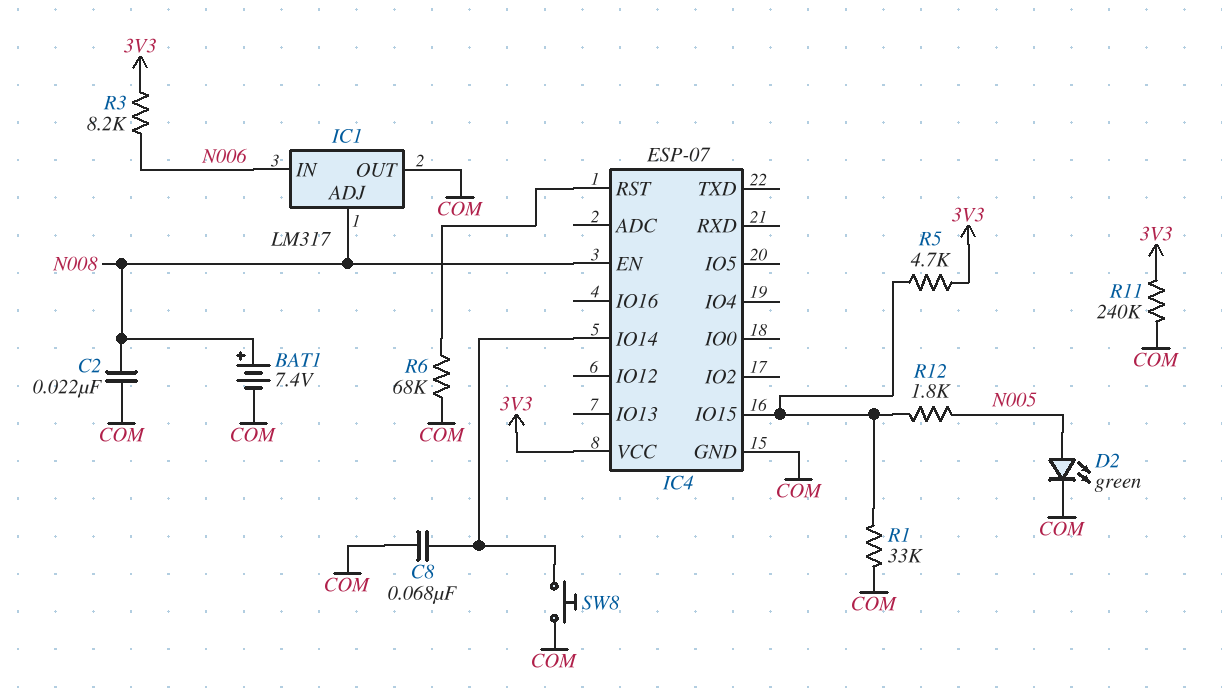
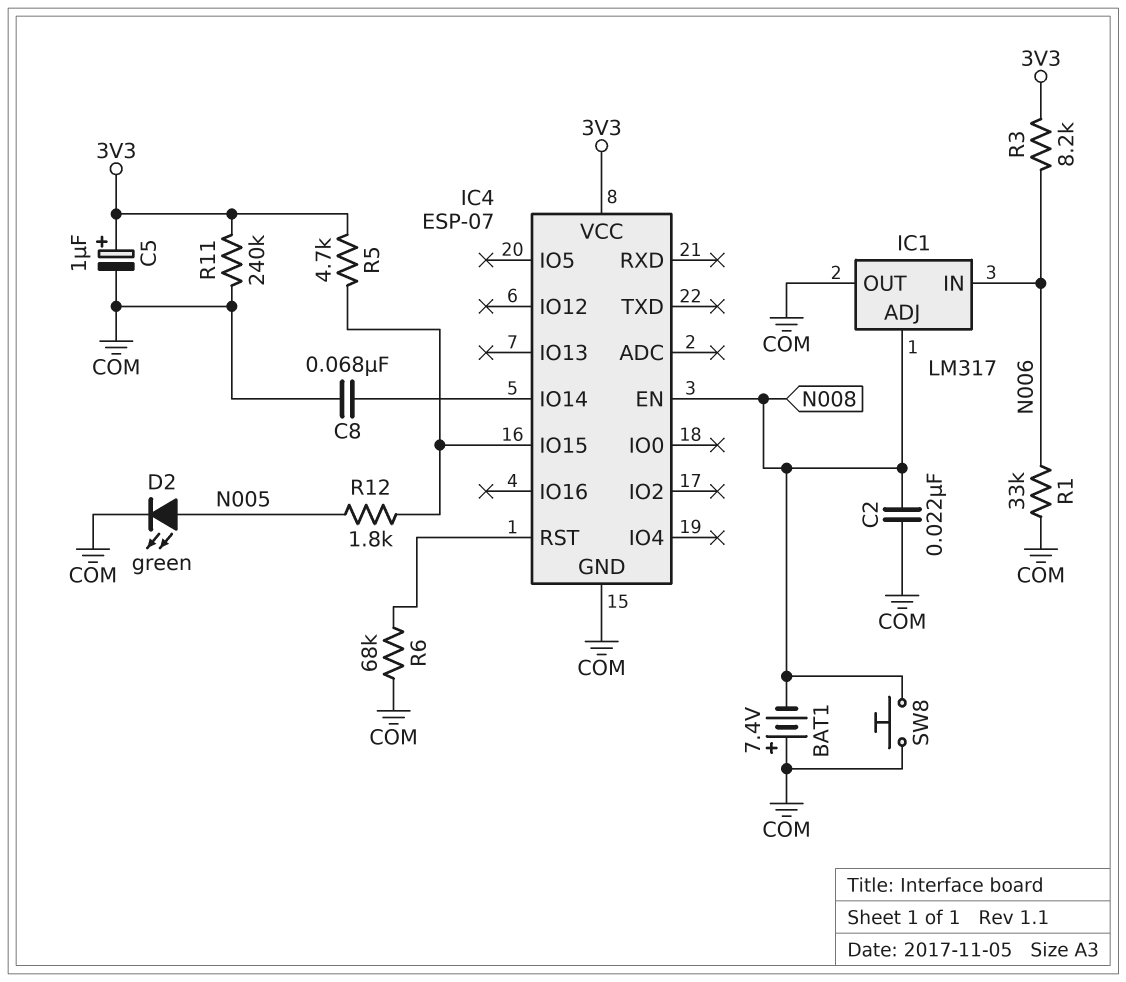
BAT1: 7.4V (plus N008, minus COM) -> 7.4V (plus COM, minus N008)
C5: none -> 1uF (plus 3V3, minus COM)
R1: 33k (COM, IC4/IO15) -> 33k (COM, N006)
SW8: button (COM, IC4/IO14) -> button (COM, N008)

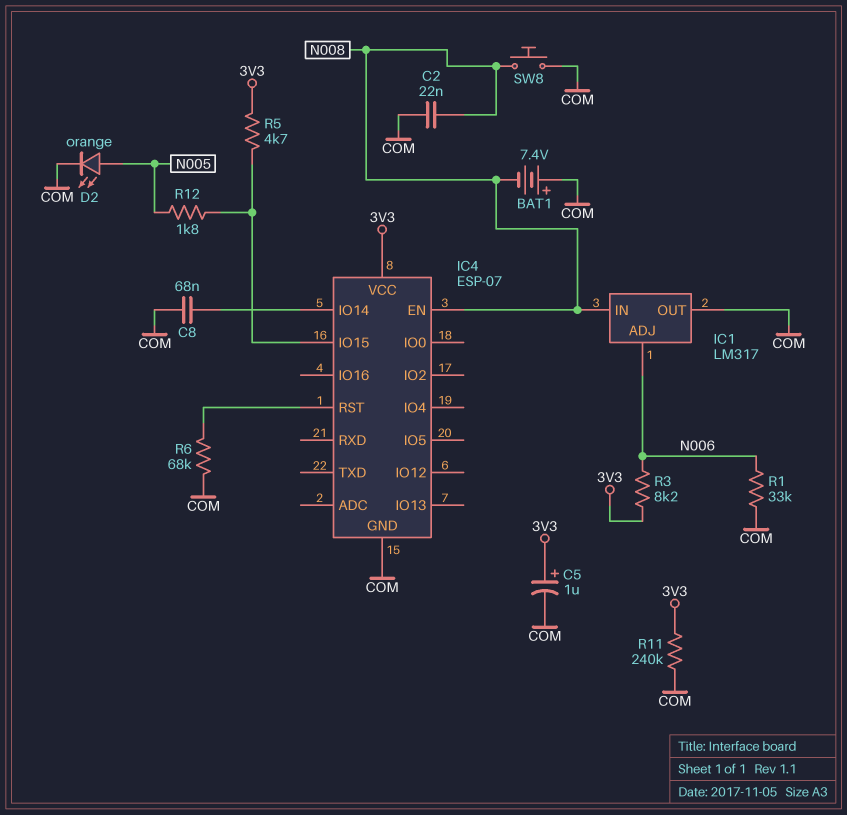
D2: LED green (A N005, K COM) -> LED orange (A N005, K COM)
IC1 pin ADJ: N008 -> N006
IC1 pin IN: N006 -> N008

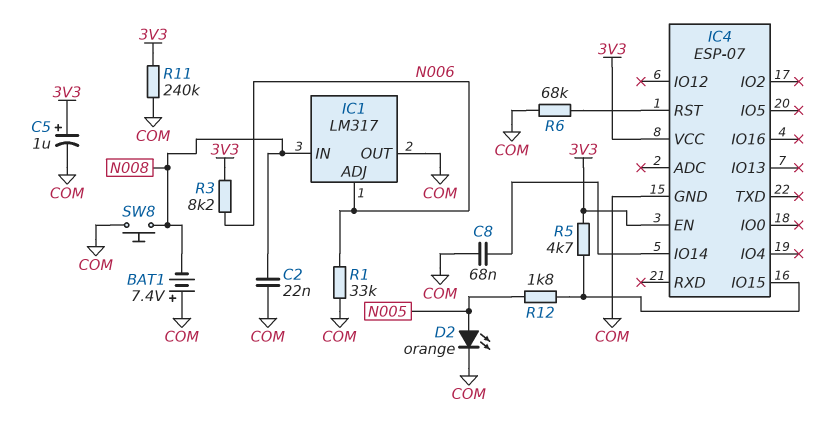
IC4 pin EN: N008 -> 3V3

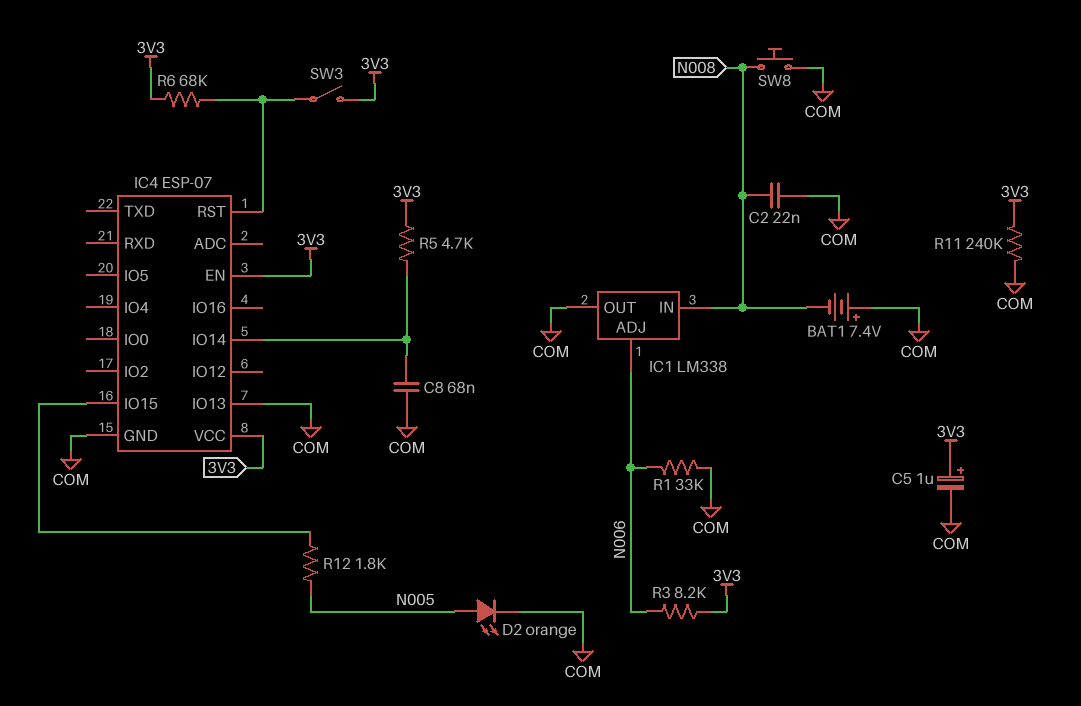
IC1: LM317 -> LM338
IC4 pin IO13: none -> COM
R5: 4.7k (3V3, IC4/IO15) -> 4.7k (3V3, IC4/IO14)
R6: 68k (COM, IC4/RST) -> 68k (3V3, IC4/RST)
SW3: none -> switch (3V3, IC4/RST)

